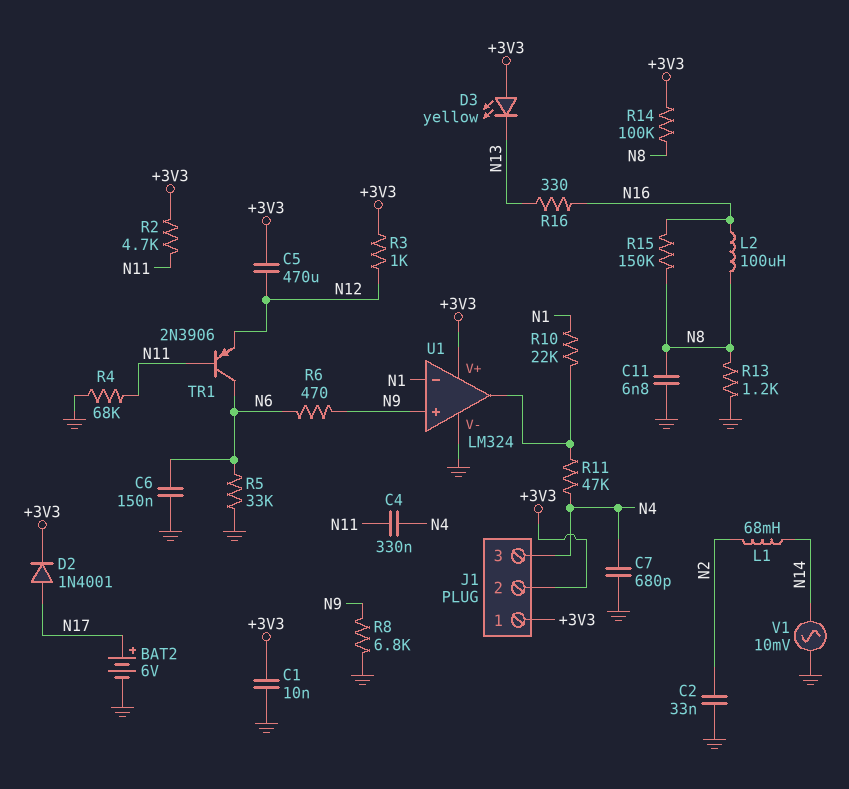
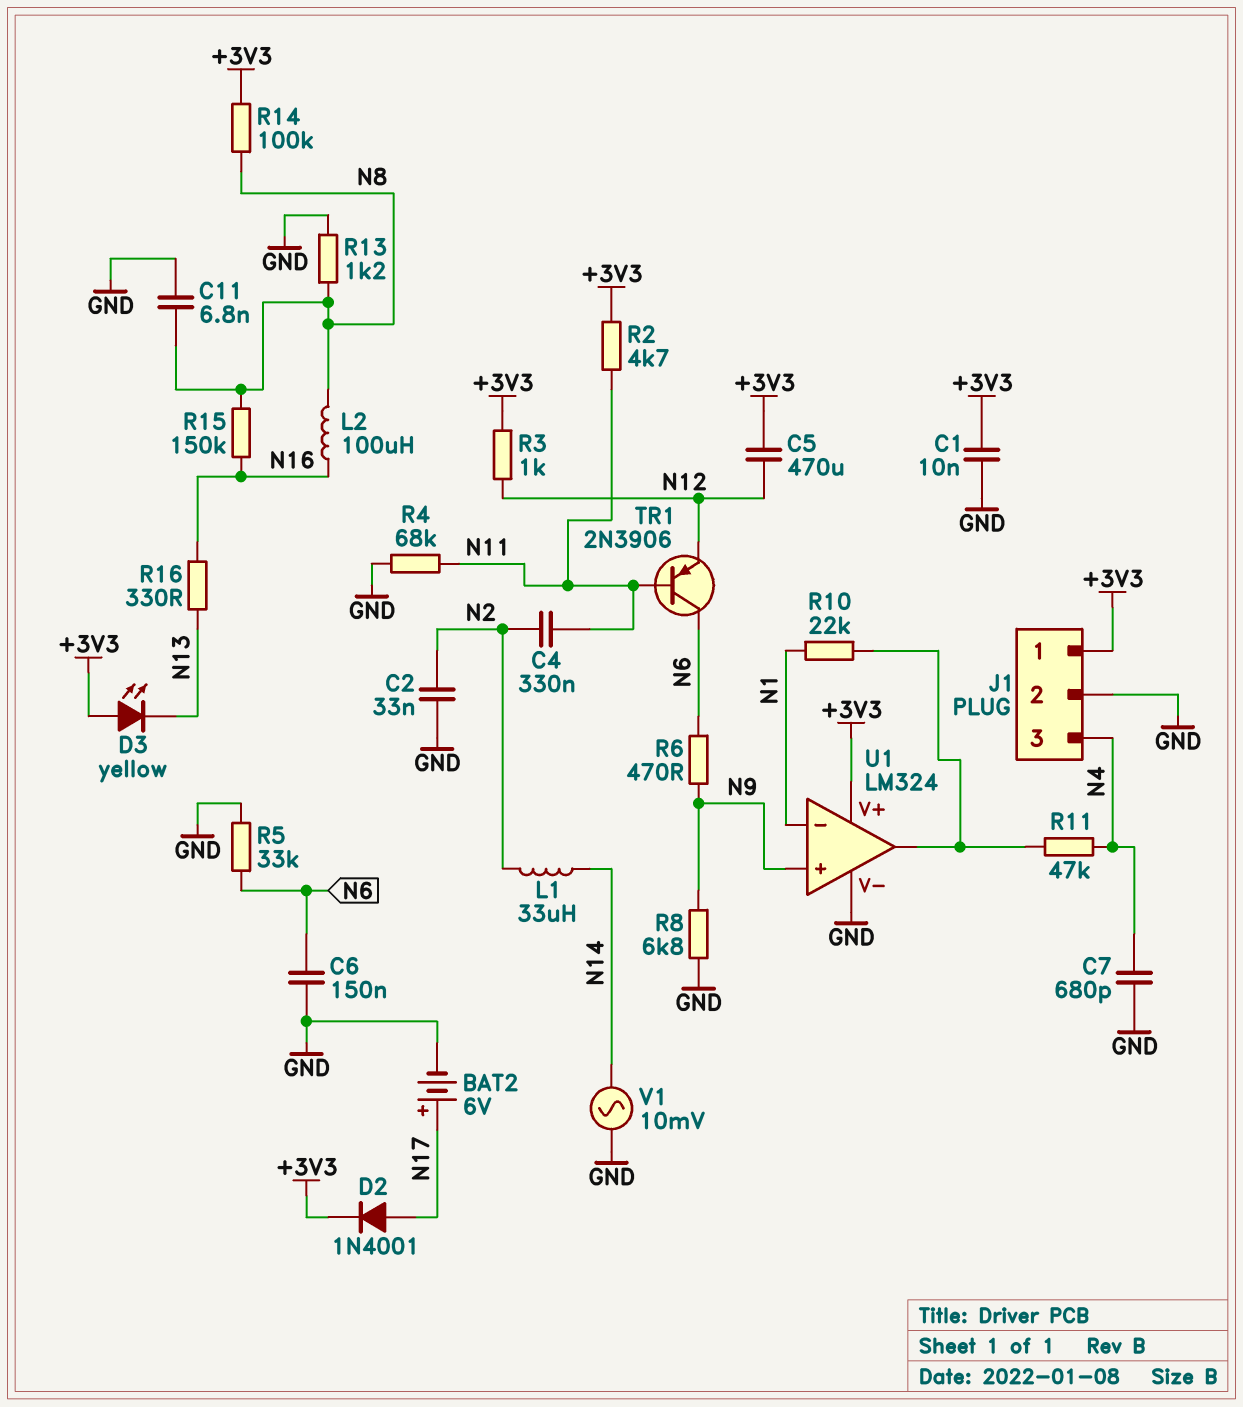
C4: 330nF (N4, N11) -> 330nF (N2, N11)
J1 pin 2: +3V3 -> GND
L1: 68mH (N2, N14) -> 33uH (N2, N14)

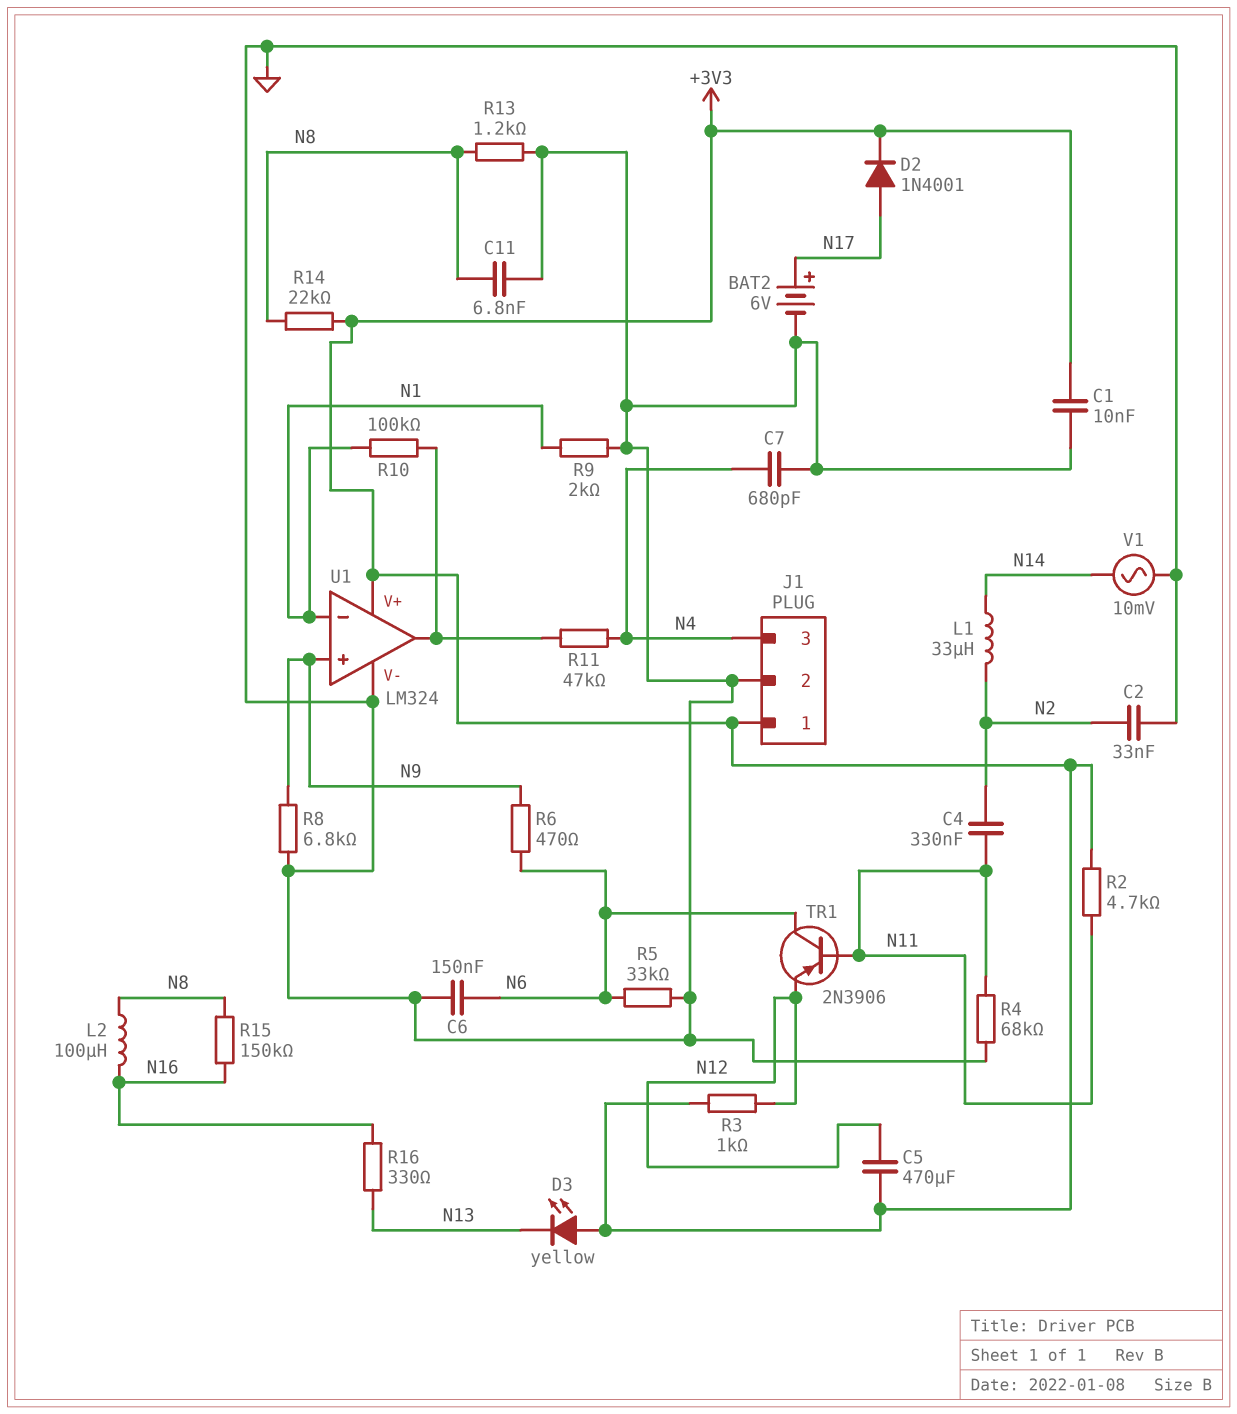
R9: none -> 2k (GND, N1)
R10: 22k (N1, U1/out) -> 100k (N1, U1/out)
R14: 100k (+3V3, N8) -> 22k (+3V3, N8)

